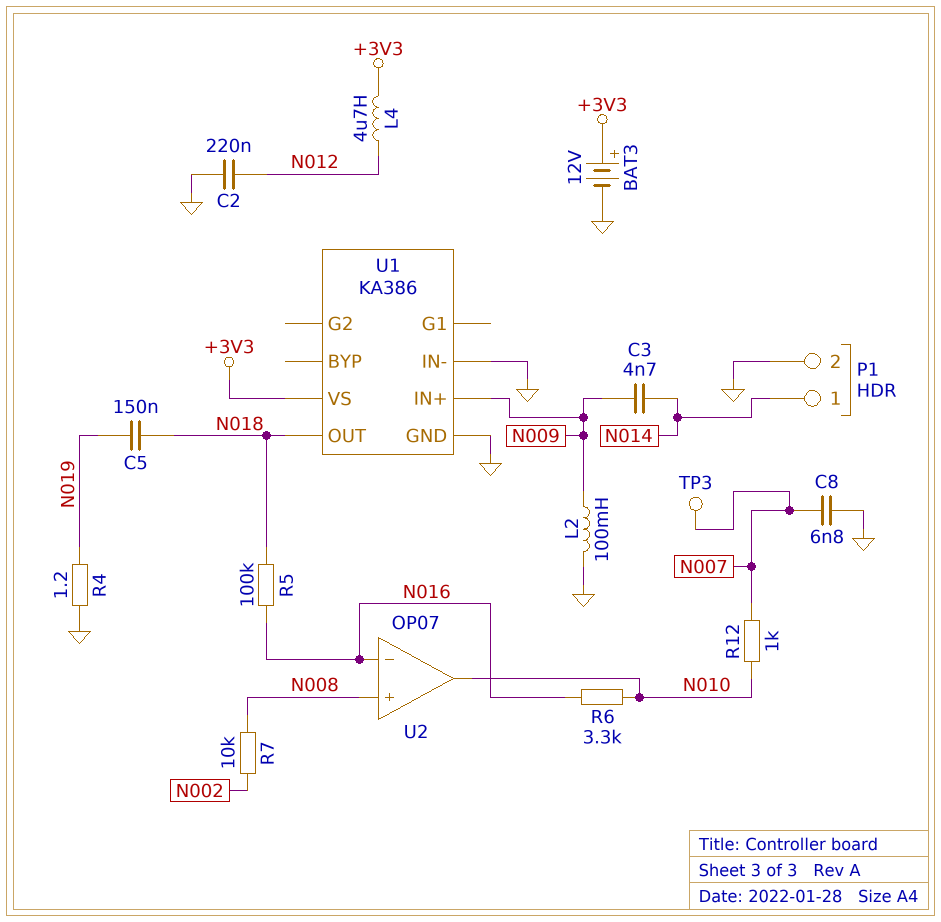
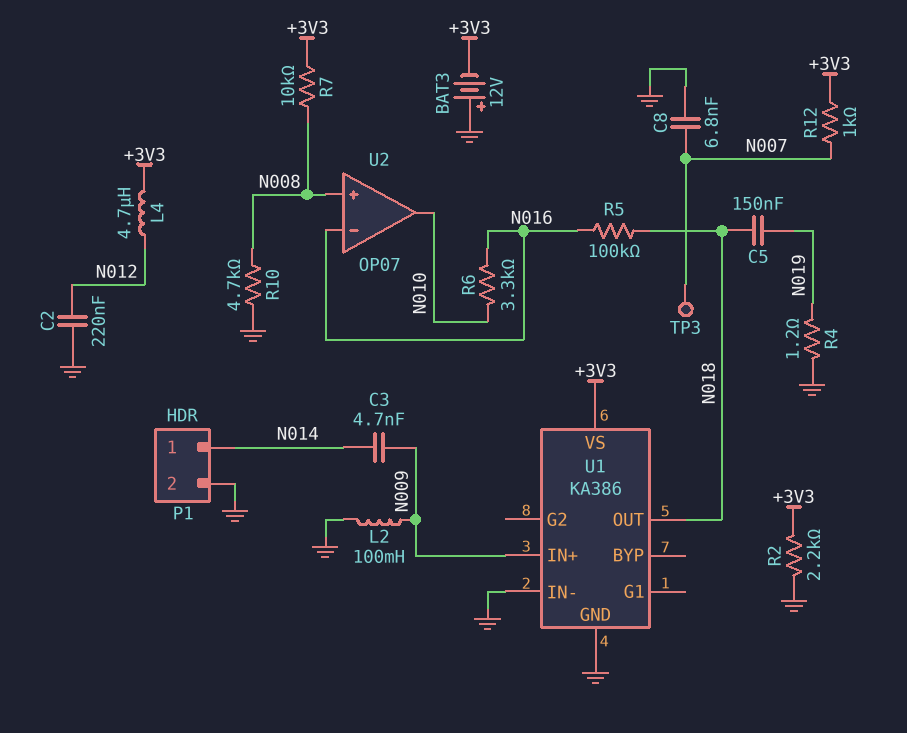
BAT3: 12V (plus +3V3, minus GND) -> 12V (plus GND, minus +3V3)
R2: none -> 2.2k (+3V3, GND)
R7: 10k (N002, N008) -> 10k (+3V3, N008)
R10: none -> 4.7k (GND, N008)
R12: 1k (N007, N010) -> 1k (+3V3, N007)

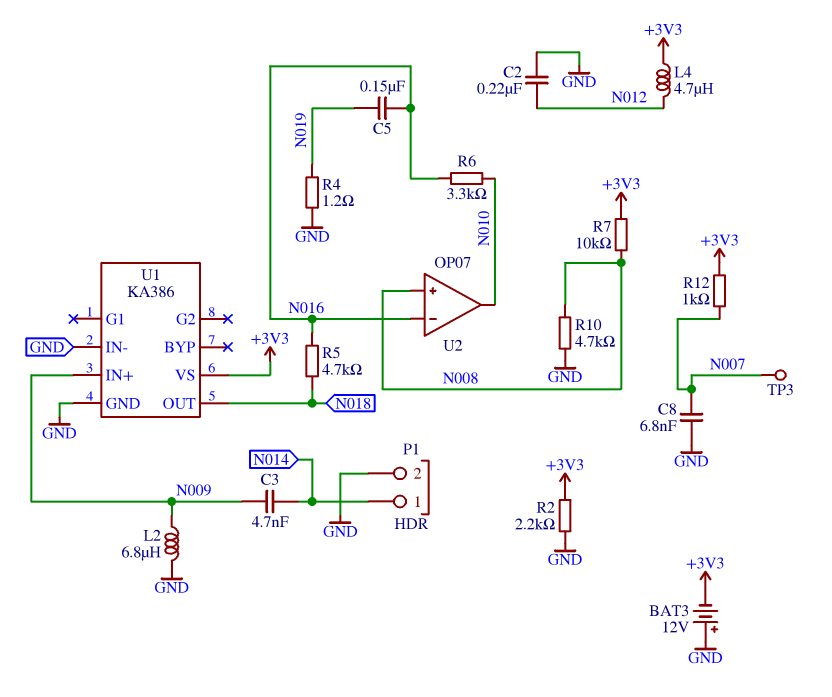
C5: 150nF (N018, N019) -> 150nF (N016, N019)
L2: 100mH (GND, N009) -> 6.8uH (GND, N009)
R5: 100k (N016, N018) -> 4.7k (N016, N018)

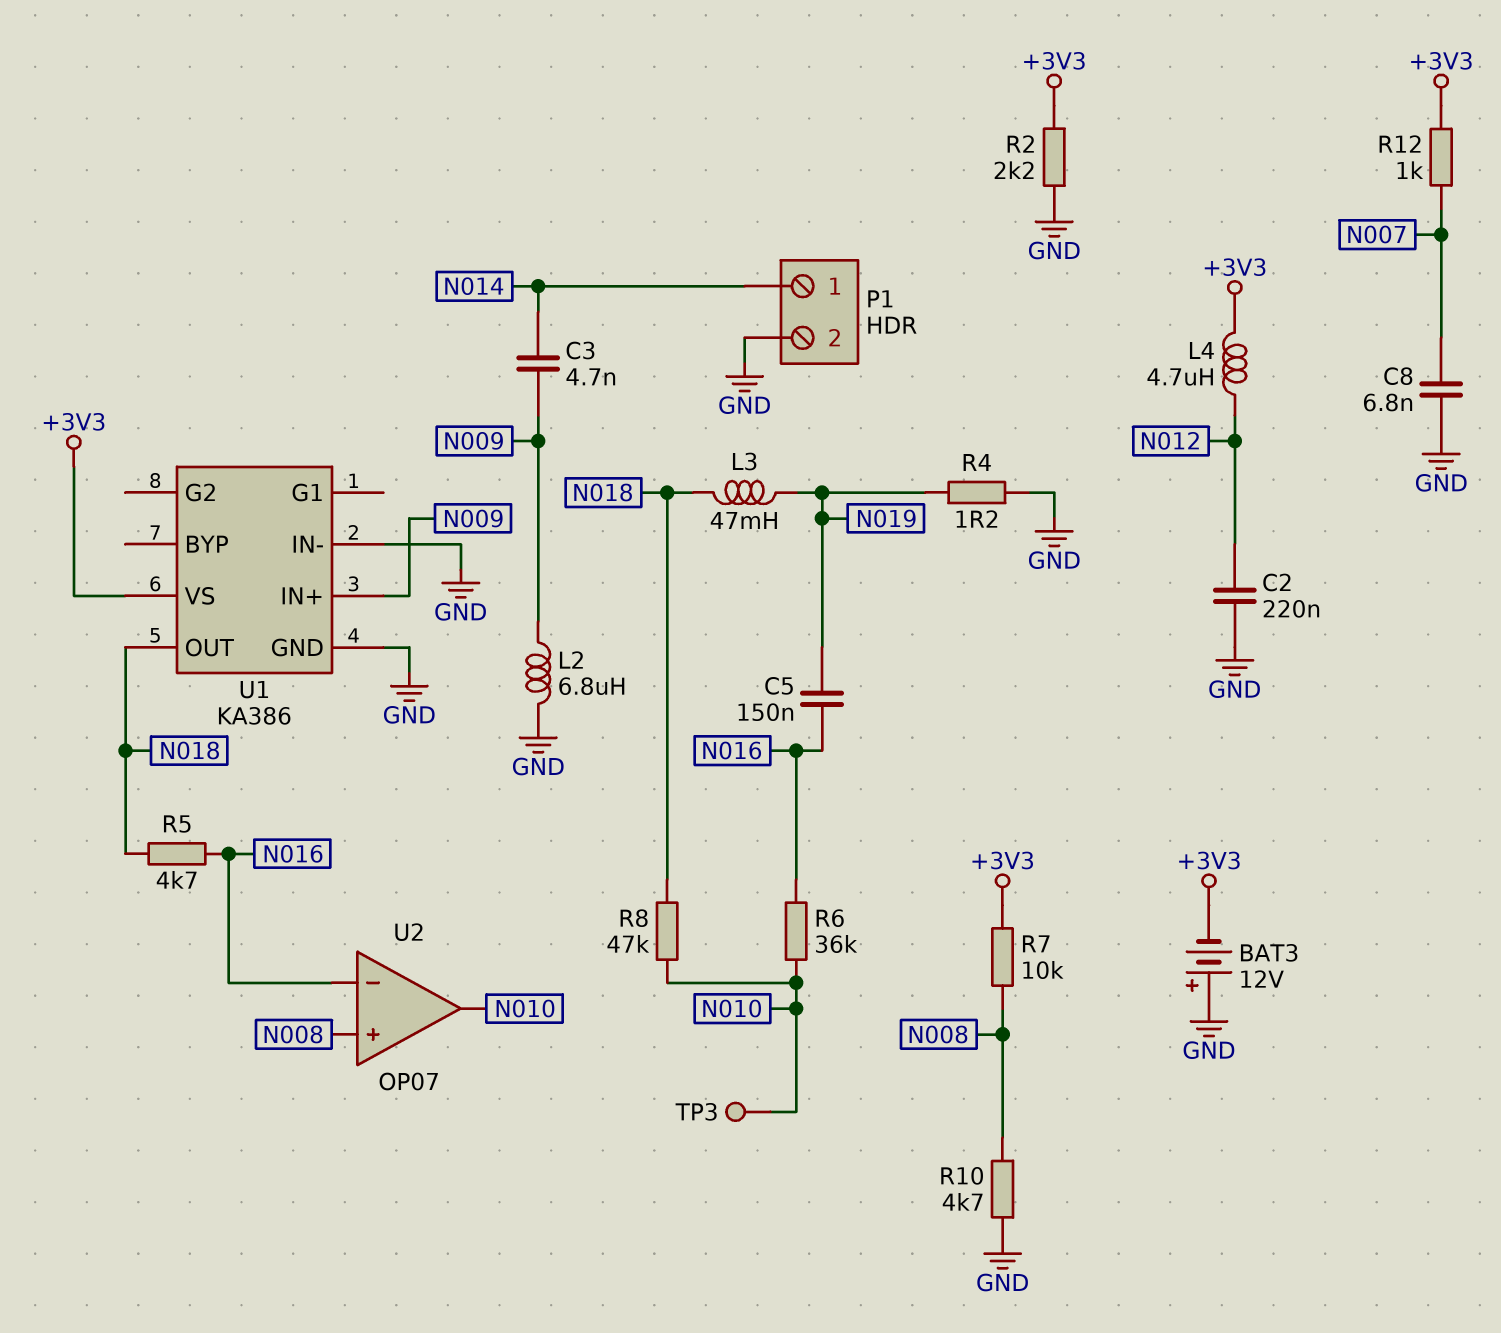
L3: none -> 47mH (N018, N019)
R6: 3.3k (N010, N016) -> 36k (N010, N016)
R8: none -> 47k (N010, N018)
TP3: test point (N007) -> test point (N010)

